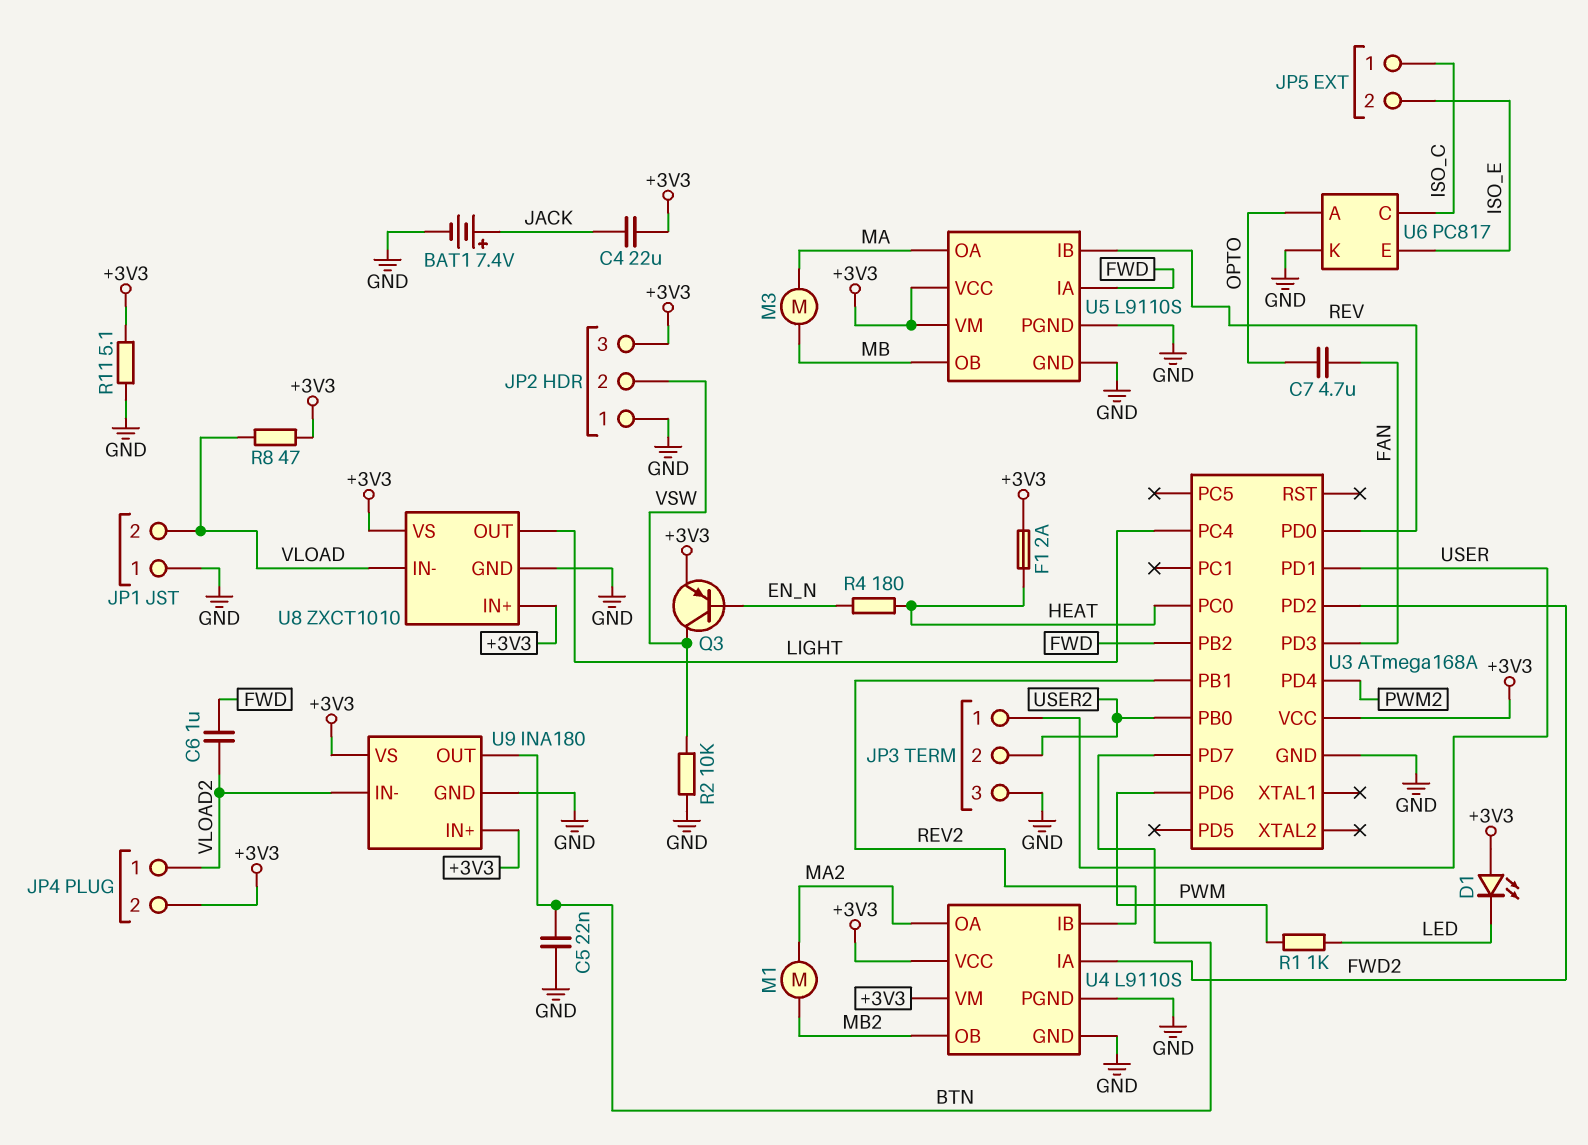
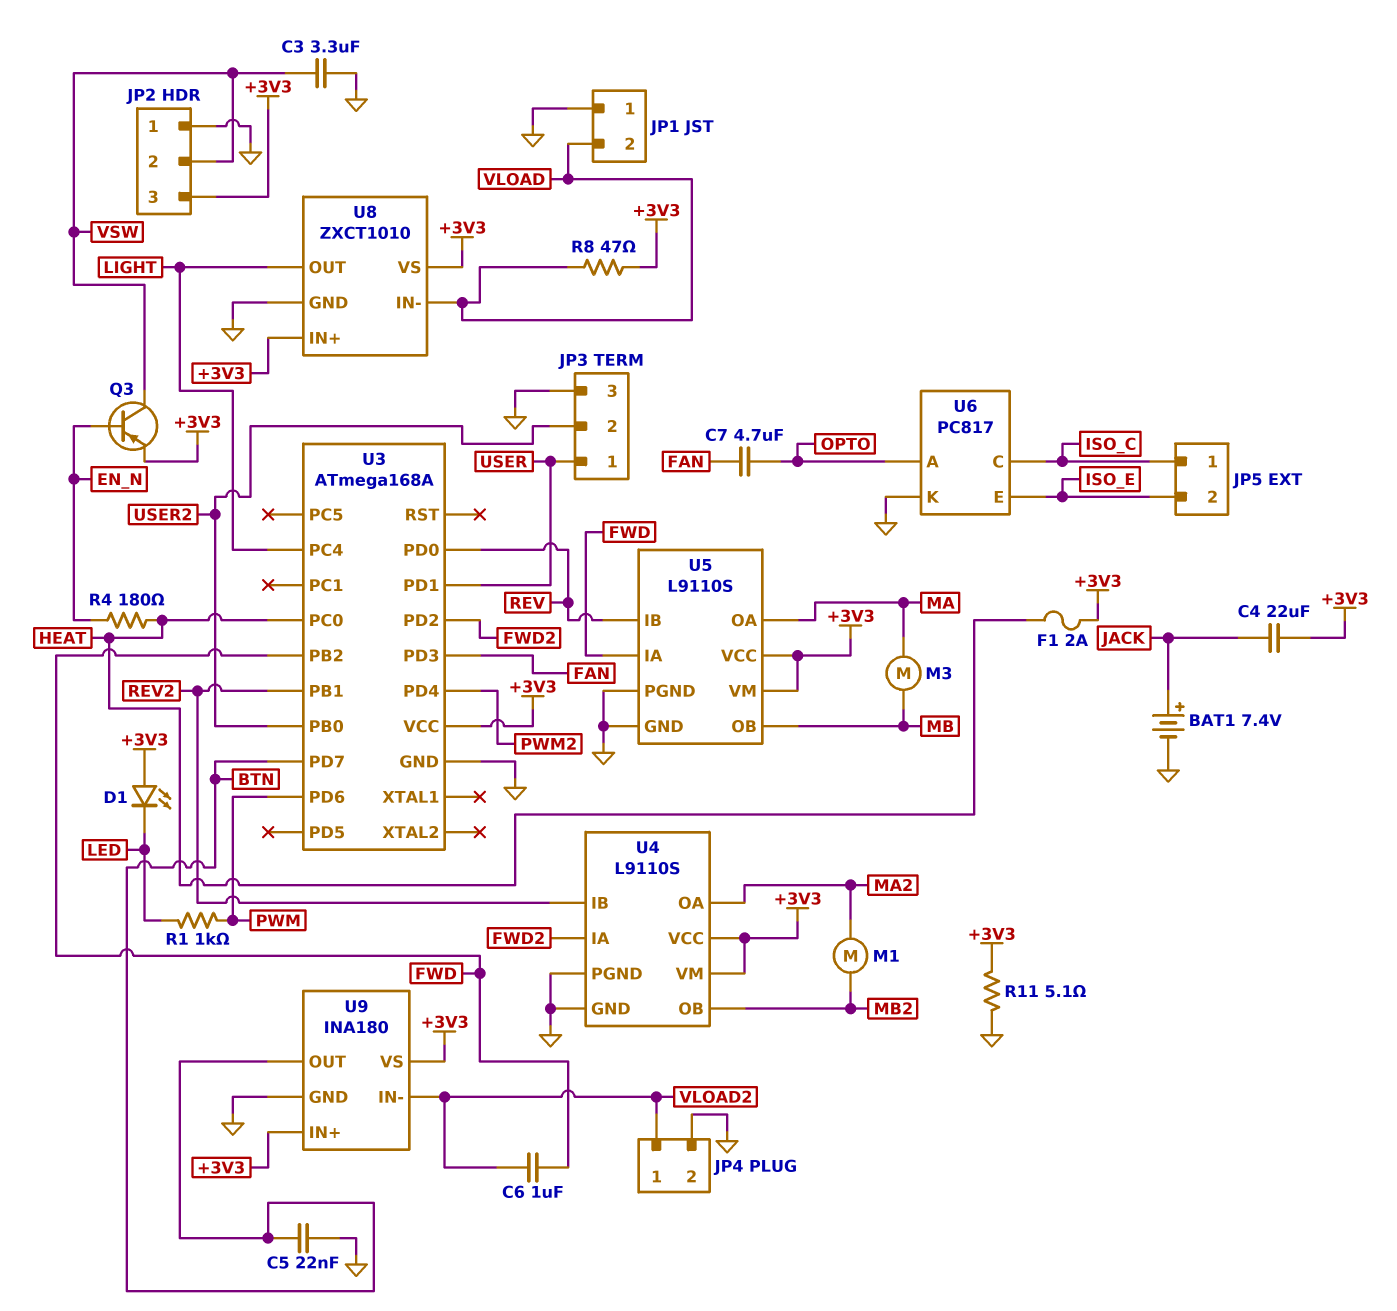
C3: none -> 3.3uF (GND, VSW)
JP4 pin 2: +3V3 -> GND
R2: 10k (GND, VSW) -> none

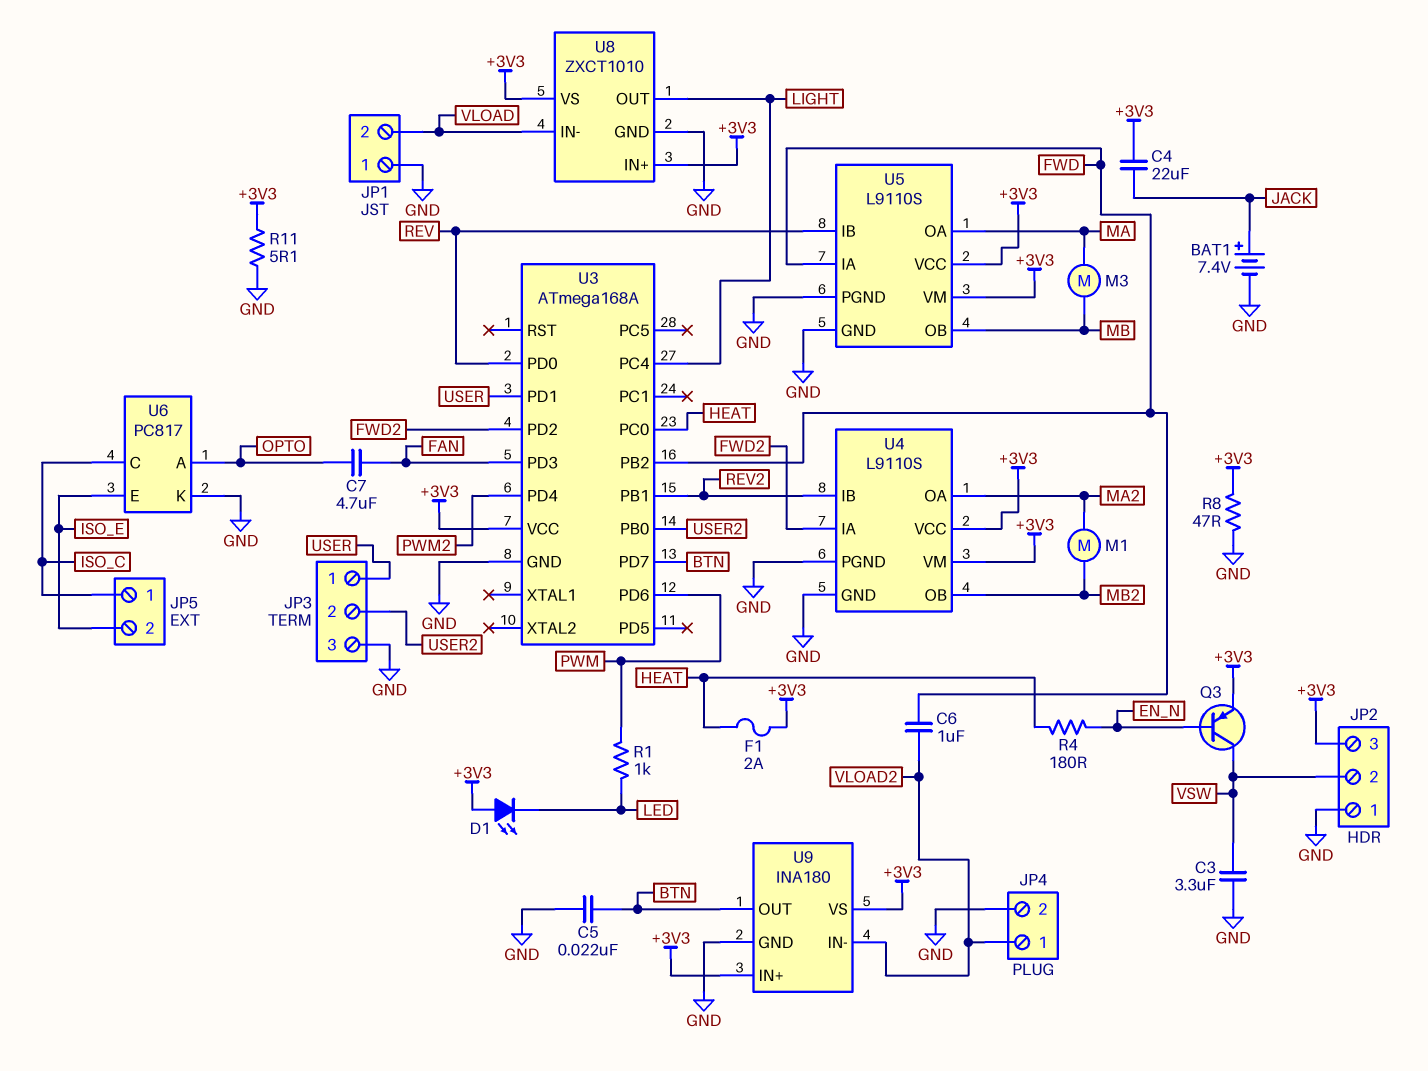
R8: 47 (+3V3, VLOAD) -> 47 (+3V3, GND)

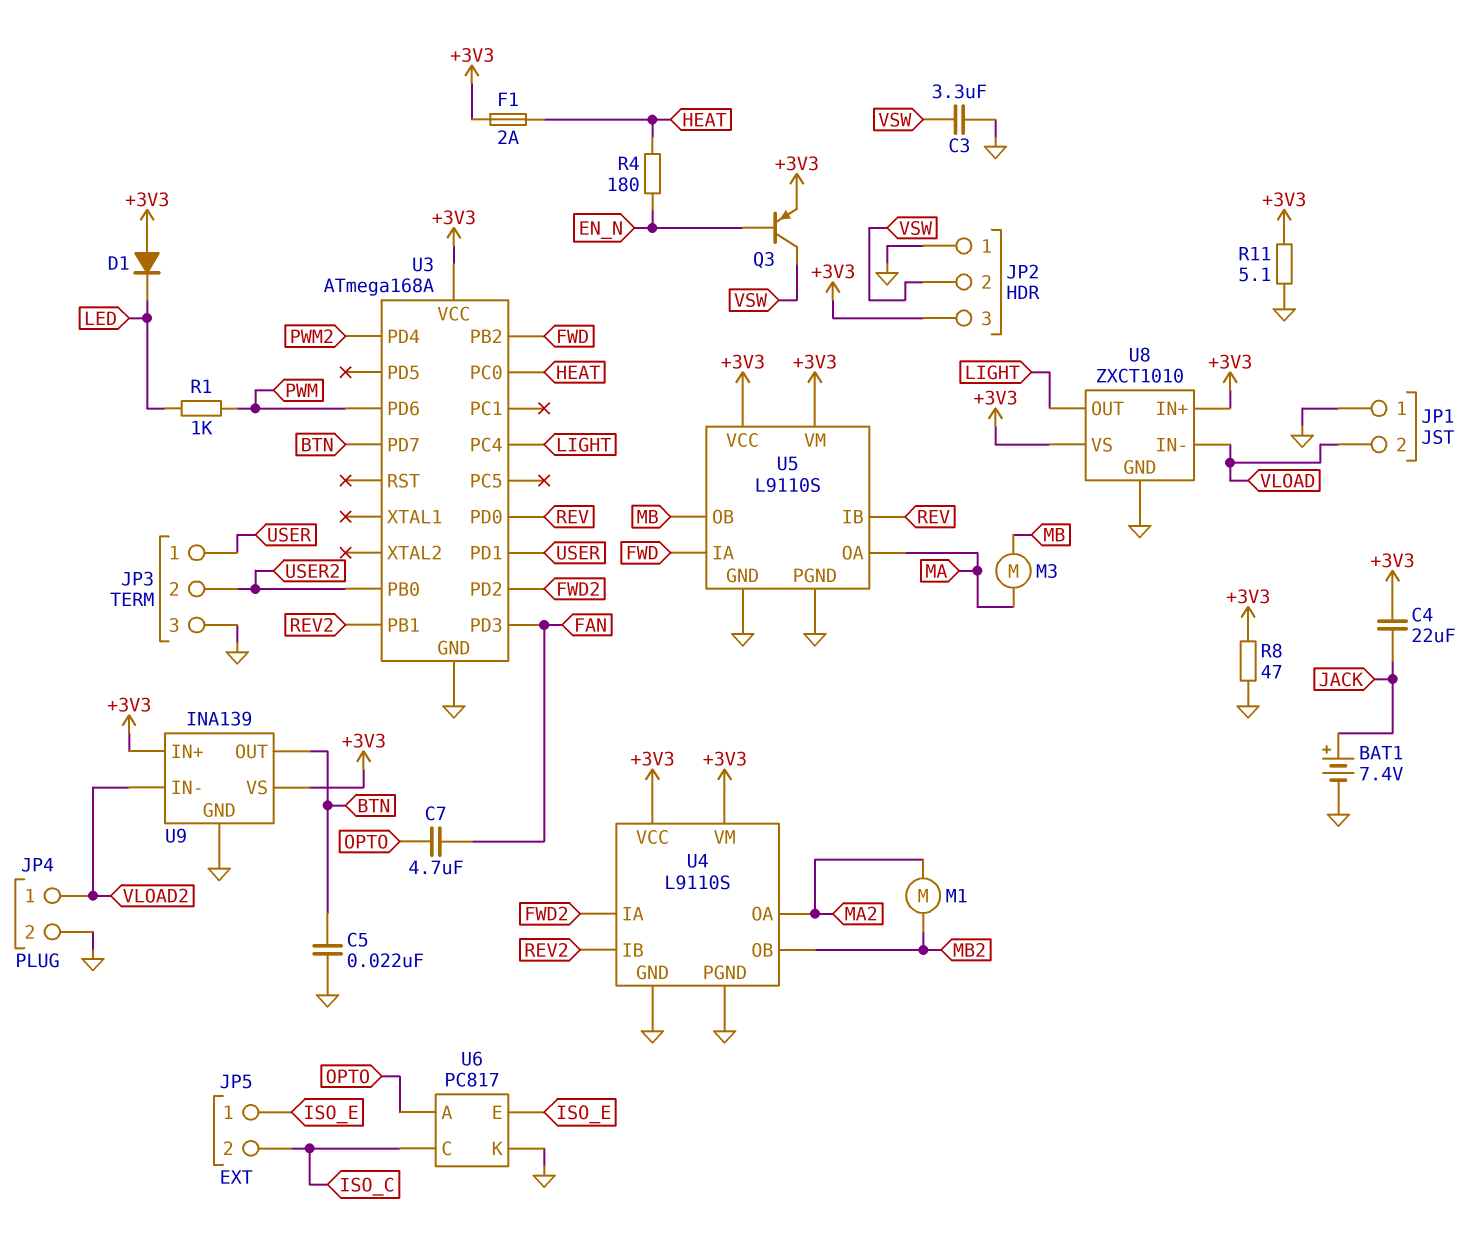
C6: 1uF (FWD, VLOAD2) -> none
D1: LED (A +3V3, K LED) -> diode (A +3V3, K LED)
JP5 pin 1: ISO_C -> ISO_E
JP5 pin 2: ISO_E -> ISO_C
U9: INA180 -> INA139

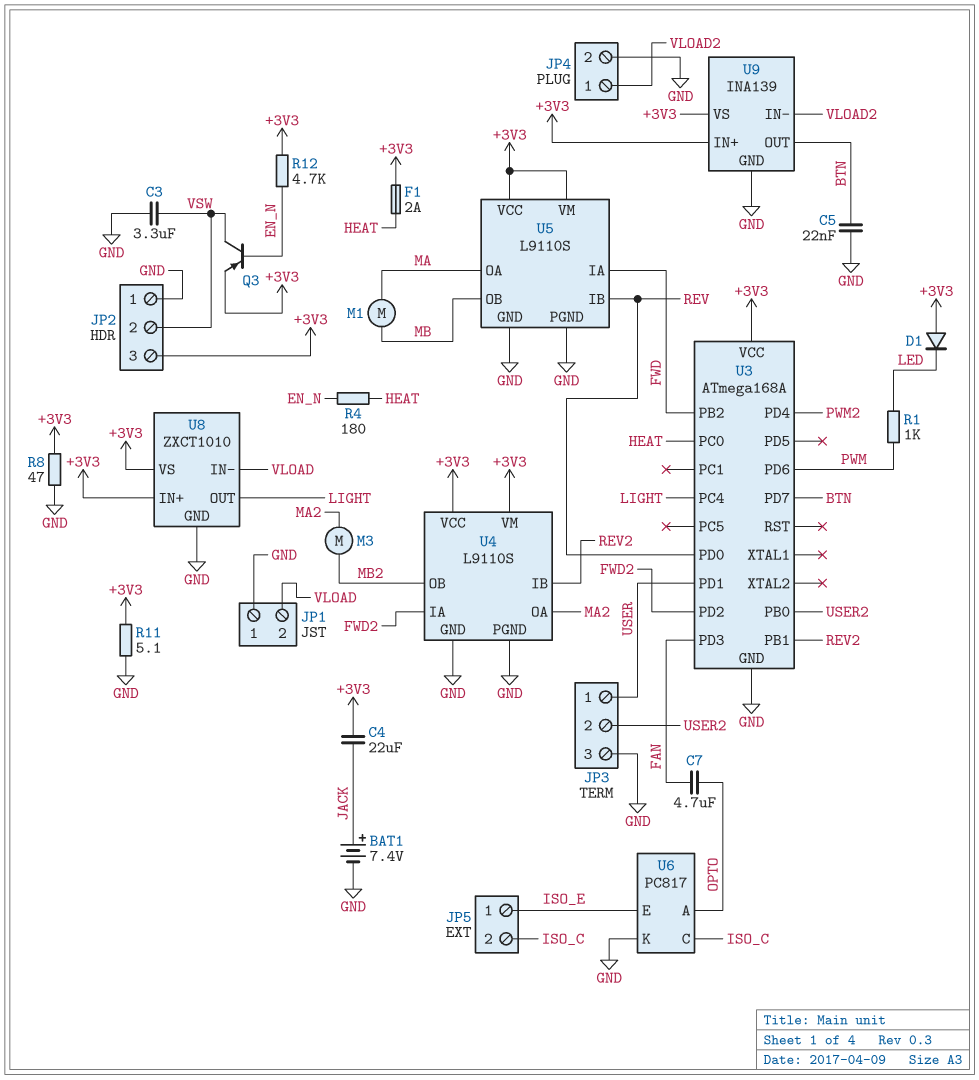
M1: motor (MA2, MB2) -> motor (MA, MB)
M3: motor (MA, MB) -> motor (MA2, MB2)
R12: none -> 4.7k (+3V3, EN_N)

